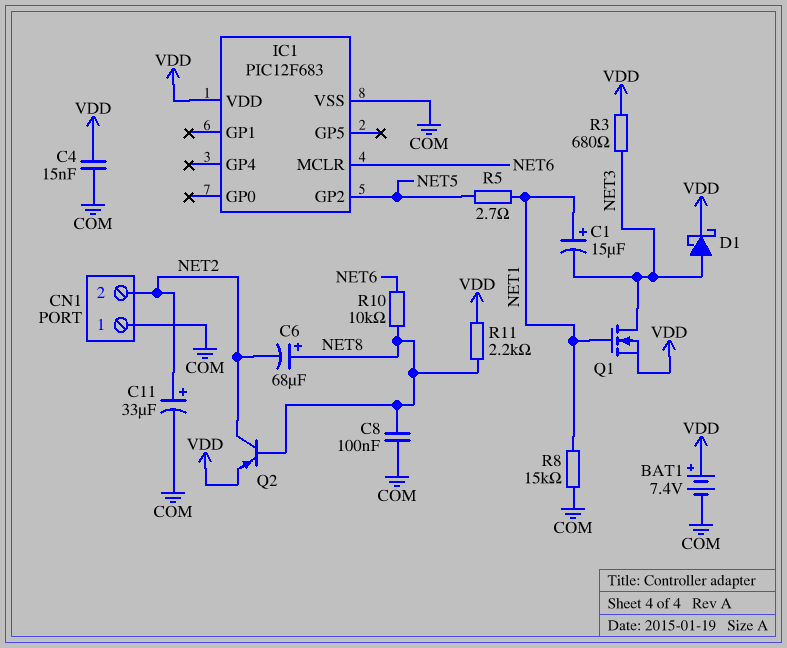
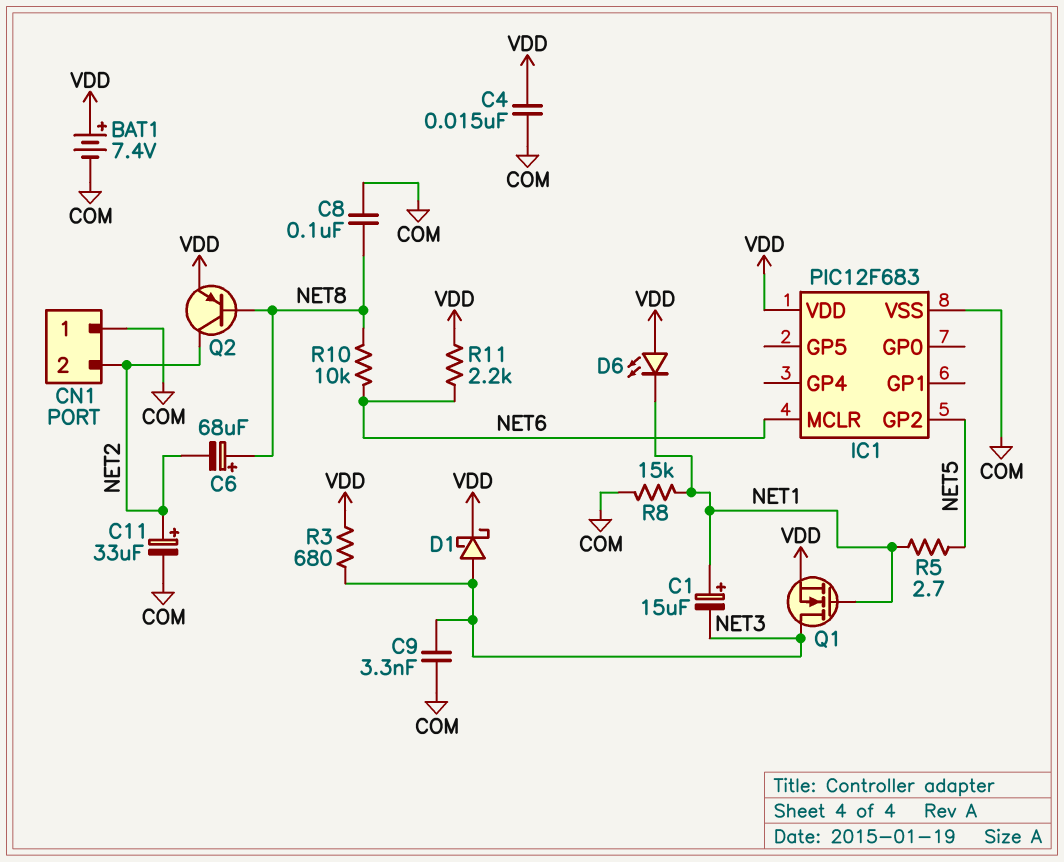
C9: none -> 3.3nF (COM, NET3)
D6: none -> LED (A VDD, K NET1)
R11: 2.2k (NET8, VDD) -> 2.2k (NET6, VDD)

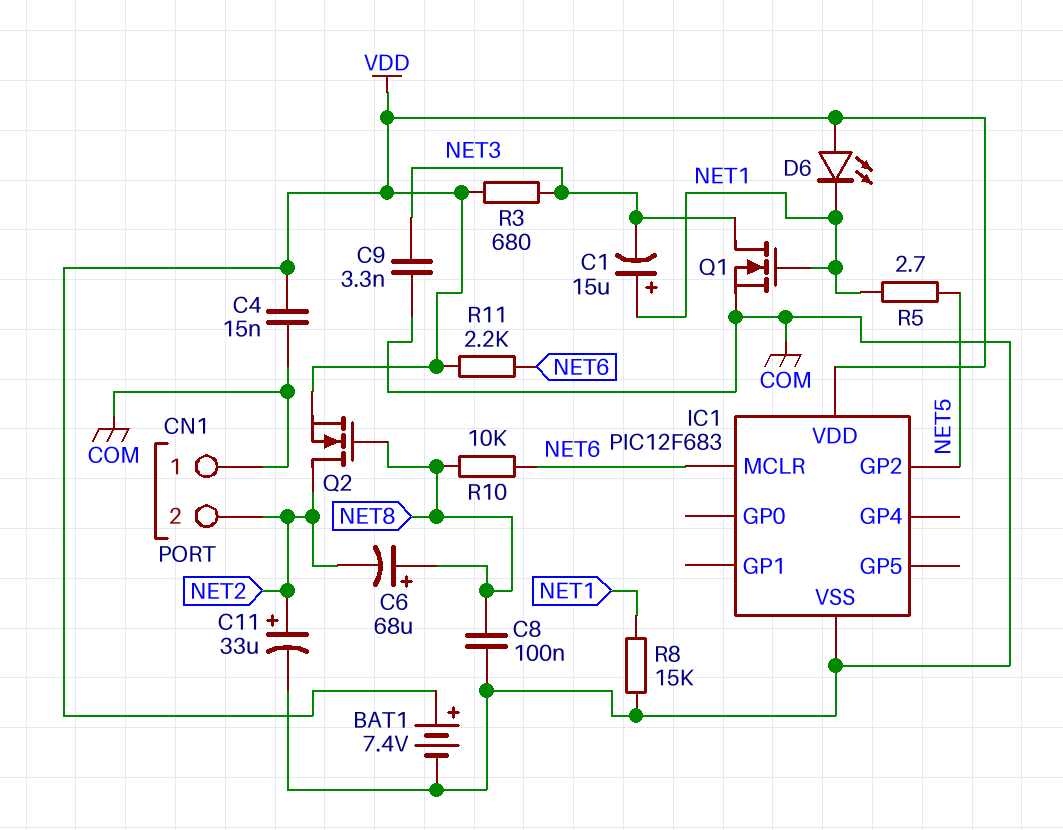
D1: schottky (A NET3, K VDD) -> none
Q1: NMOS (G NET1, D NET3, S VDD) -> NMOS (G NET1, D NET3, S COM)
Q2: PNP (B NET8, C NET2, E VDD) -> NMOS (G NET8, D NET2, S VDD)

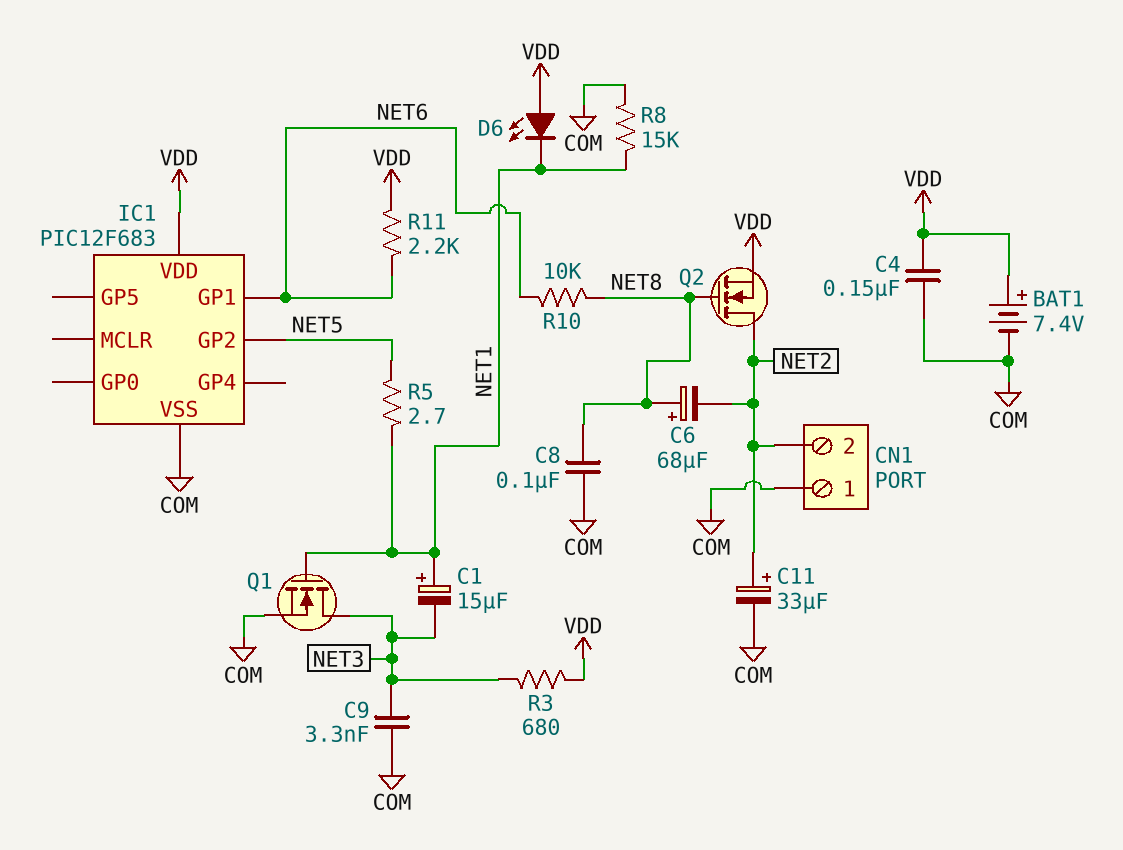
C4: 15nF (COM, VDD) -> 150nF (COM, VDD)
IC1 pin GP1: none -> NET6
IC1 pin MCLR: NET6 -> none

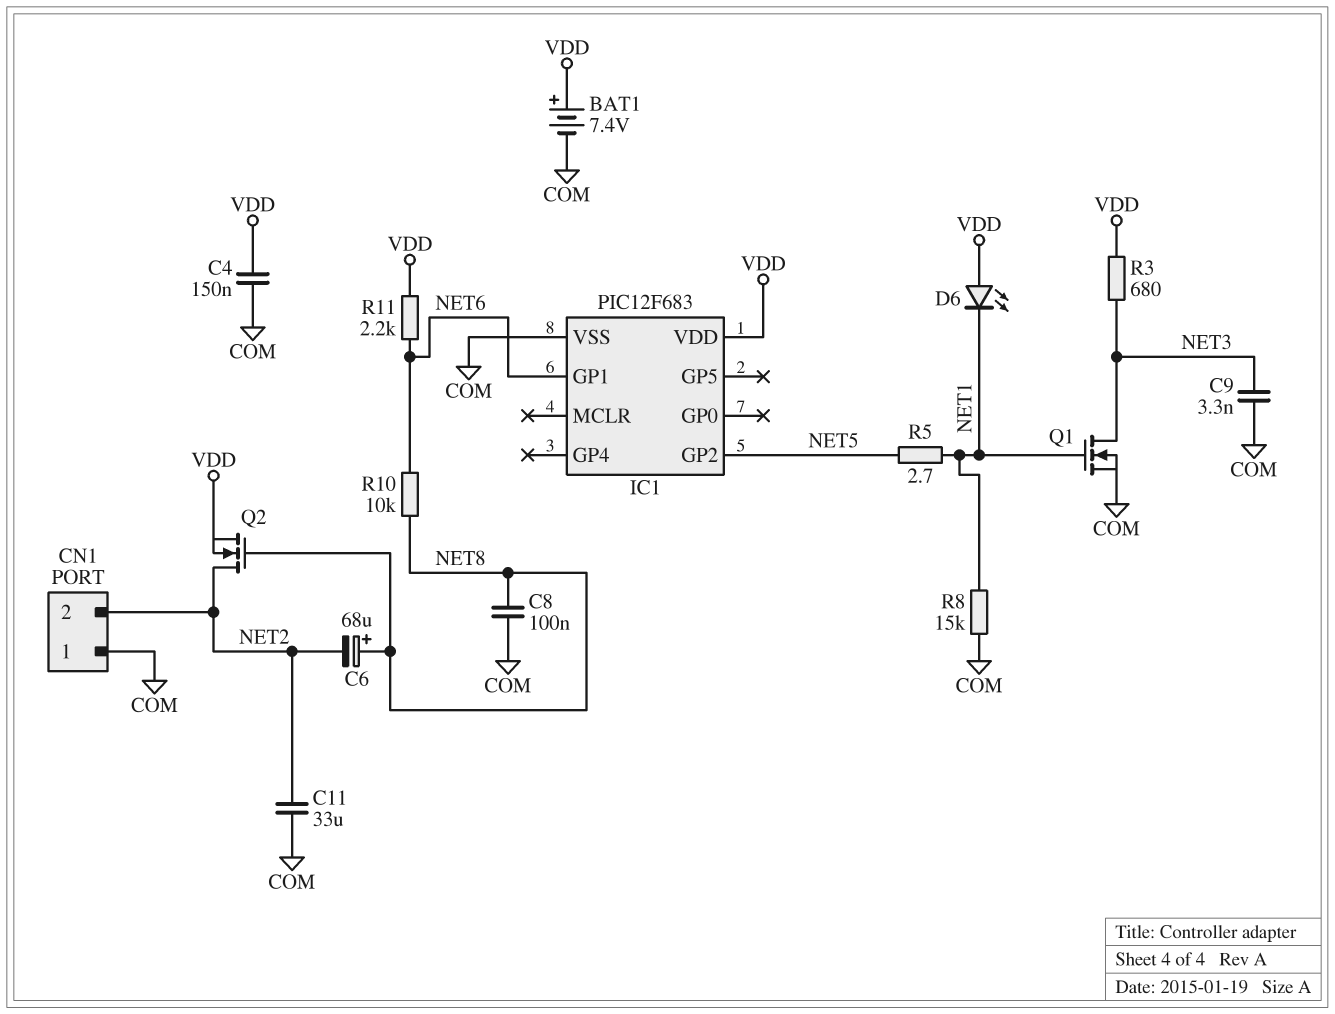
C1: 15uF (plus NET1, minus NET3) -> none
C11: 33uF (plus NET2, minus COM) -> 33uF (COM, NET2)

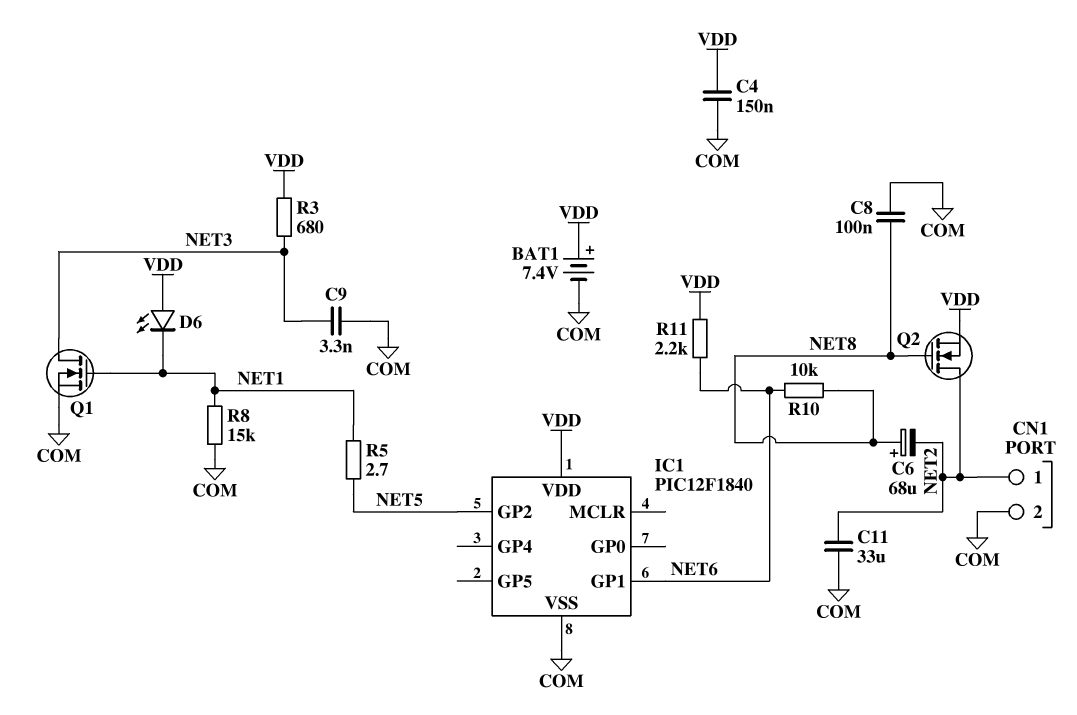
CN1 pin 1: COM -> NET2
CN1 pin 2: NET2 -> COM
IC1: PIC12F683 -> PIC12F1840

